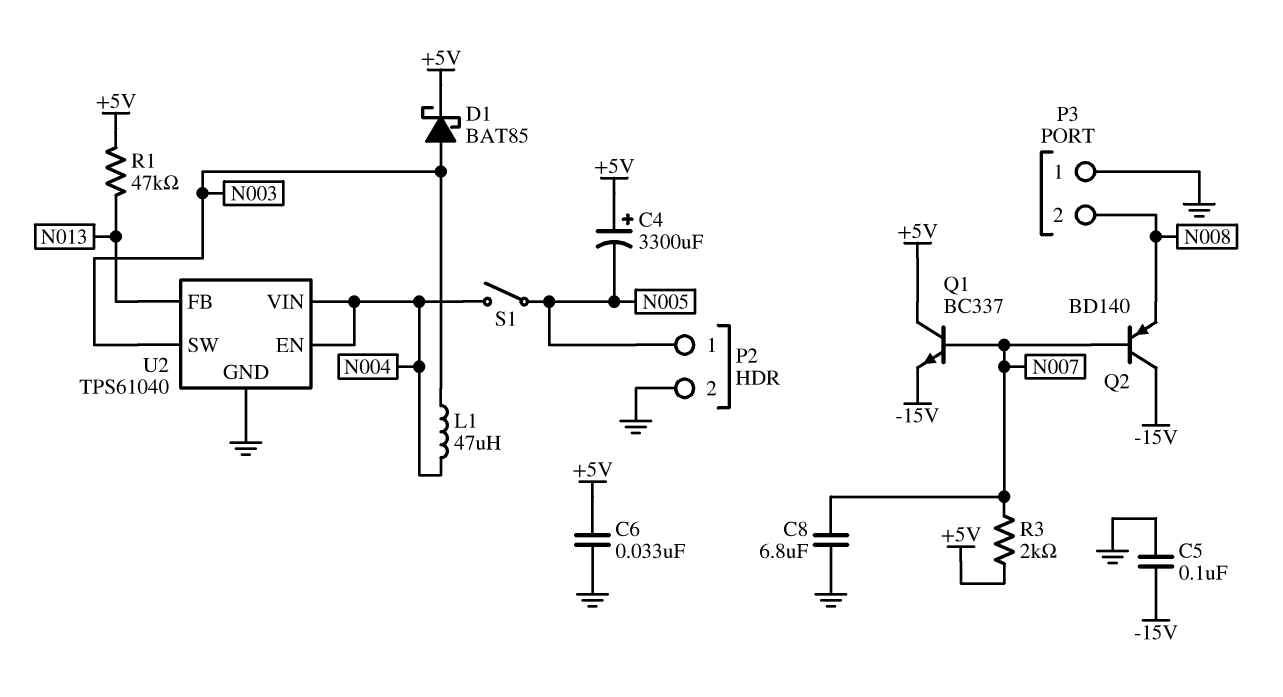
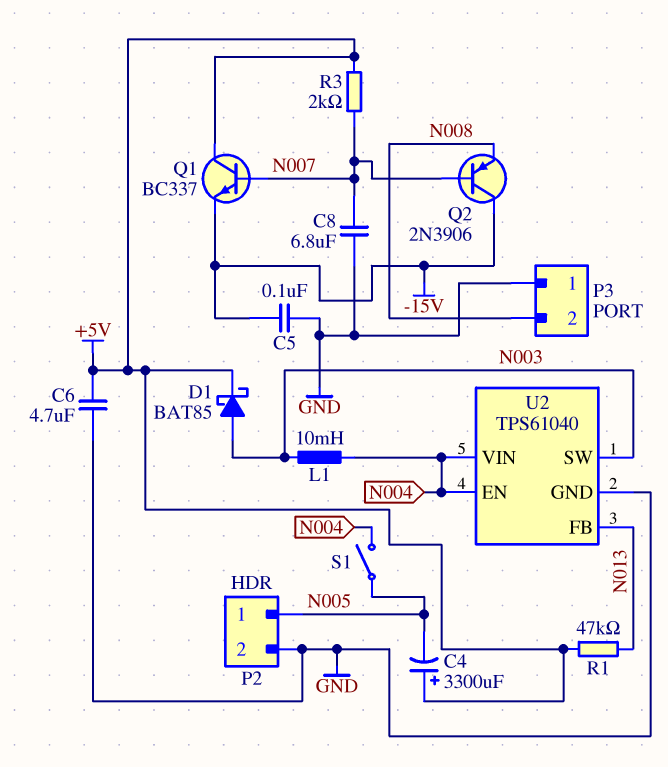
C6: 33nF (+5V, GND) -> 4.7uF (+5V, GND)
L1: 47uH (N003, N004) -> 10mH (N003, N004)
Q2: PNP BD140 (B N007, C -15V, E N008) -> PNP 2N3906 (B N007, C -15V, E N008)

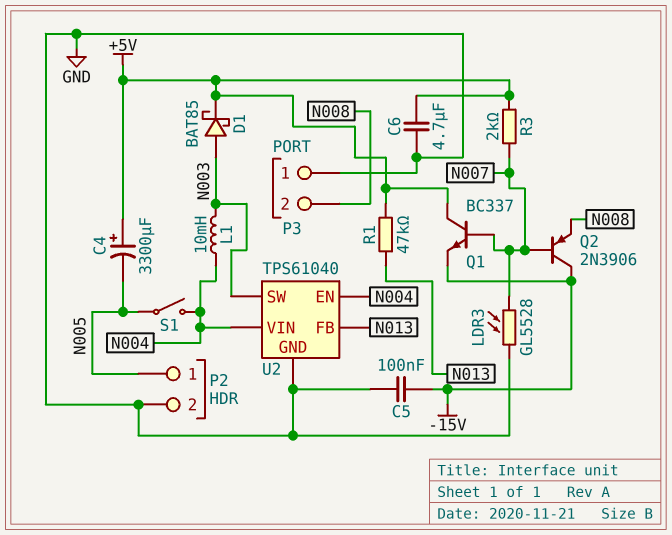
C8: 6.8uF (GND, N007) -> none
LDR3: none -> GL5528 (GND, N007)

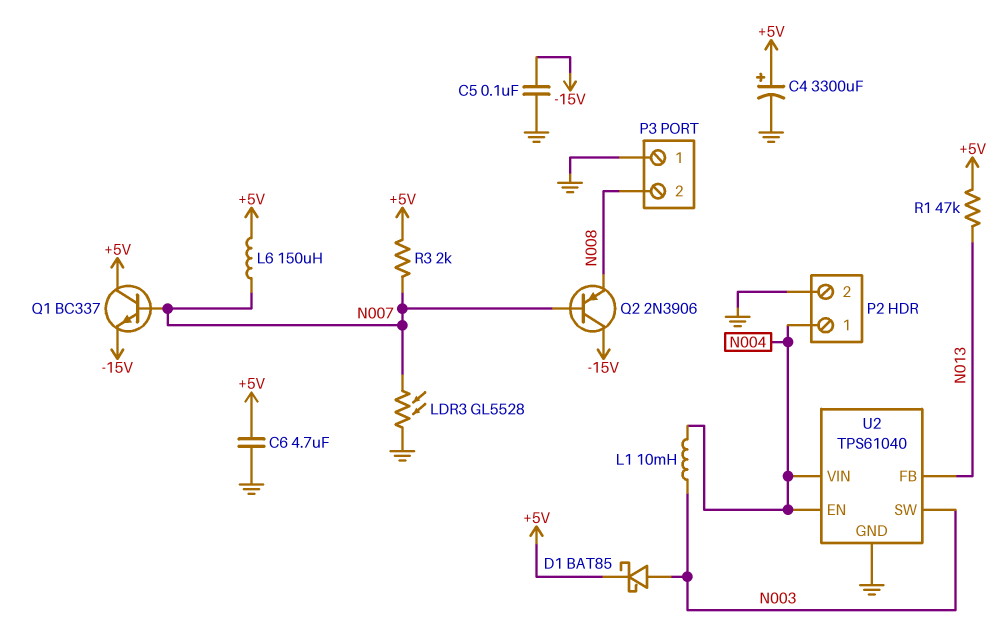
C4: 3300uF (plus +5V, minus N005) -> 3300uF (plus +5V, minus GND)
L6: none -> 150uH (+5V, N007)
P2 pin 1: N005 -> N004
S1: switch (N004, N005) -> none

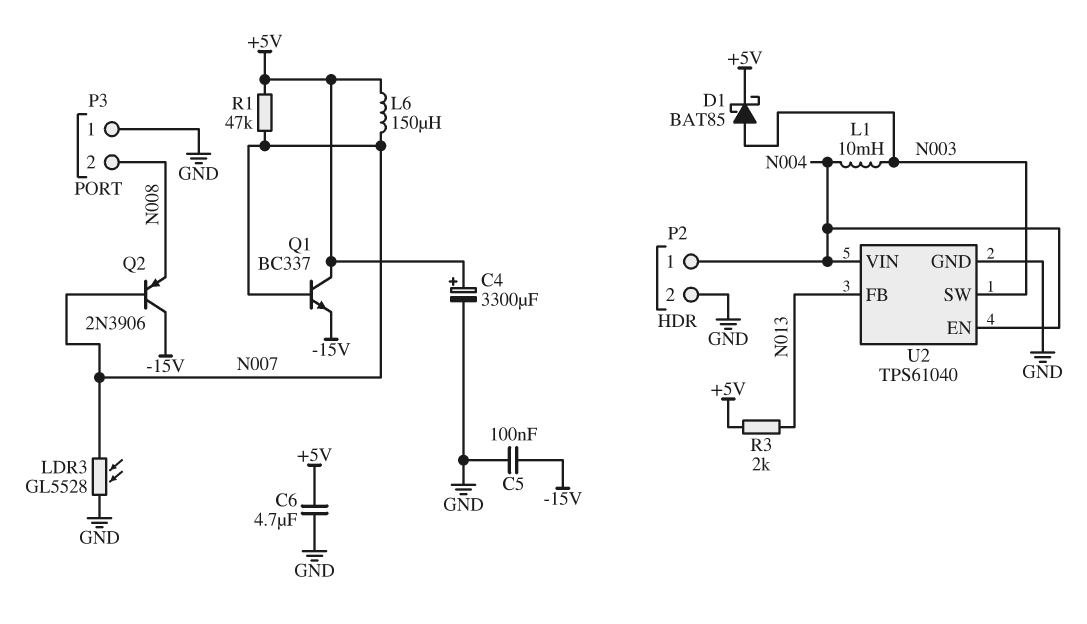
R1: 47k (+5V, N013) -> 47k (+5V, N007)
R3: 2k (+5V, N007) -> 2k (+5V, N013)

